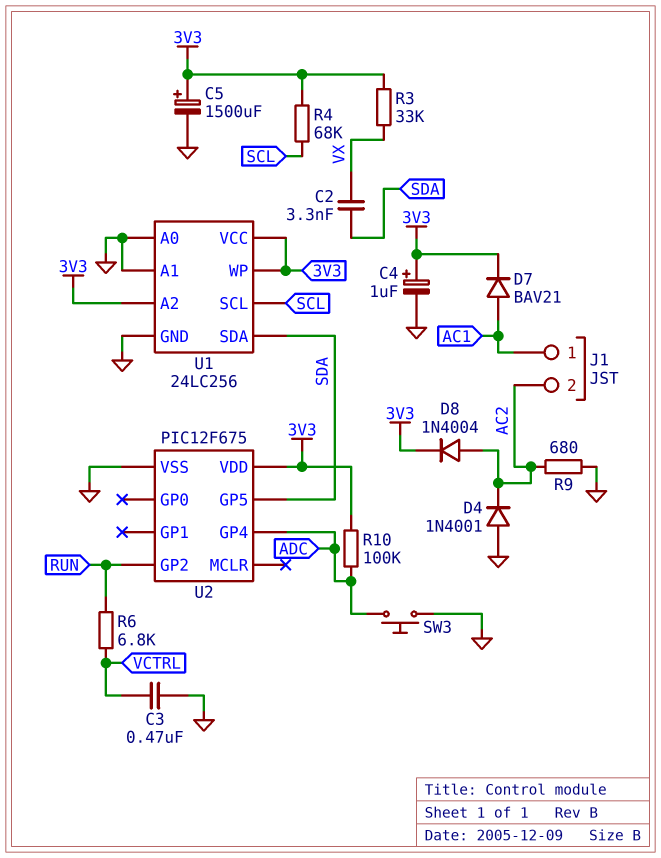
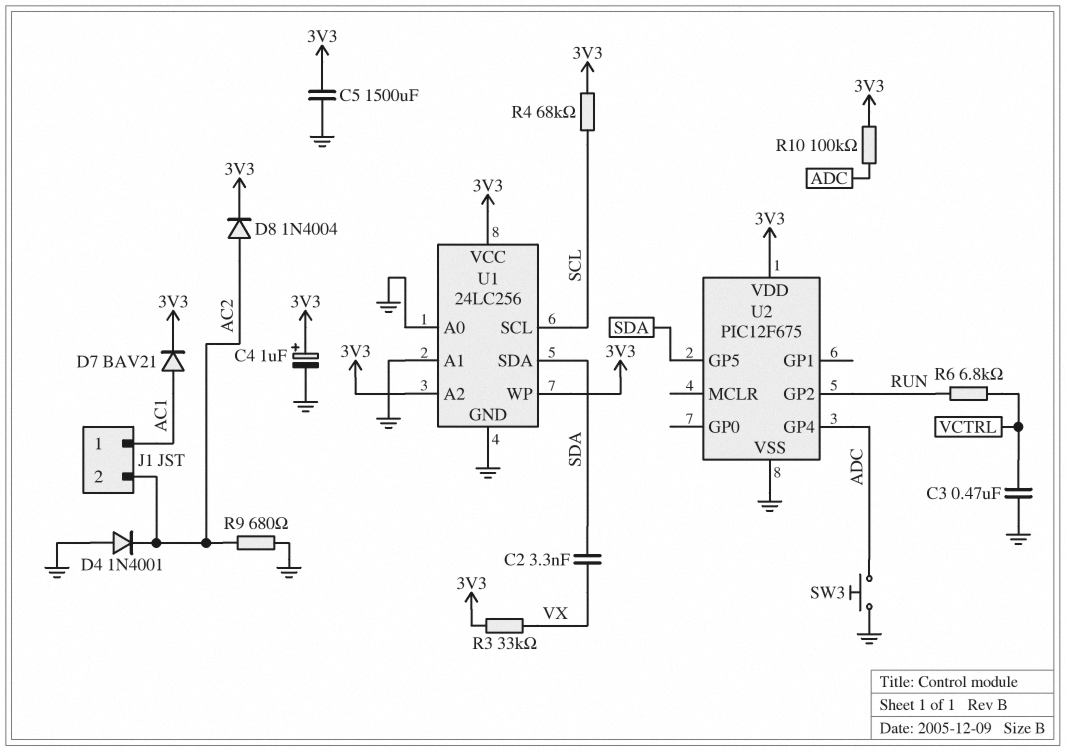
C5: 1500uF (plus 3V3, minus GND) -> 1500uF (3V3, GND)

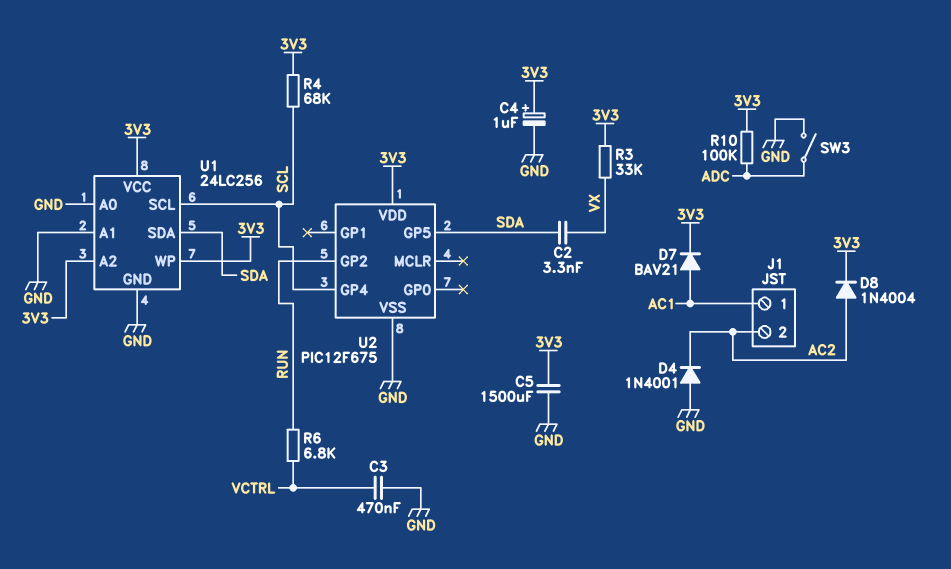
R9: 680 (AC2, GND) -> none
SW3: button (ADC, GND) -> switch (ADC, GND)
U2 pin GP4: ADC -> SCL

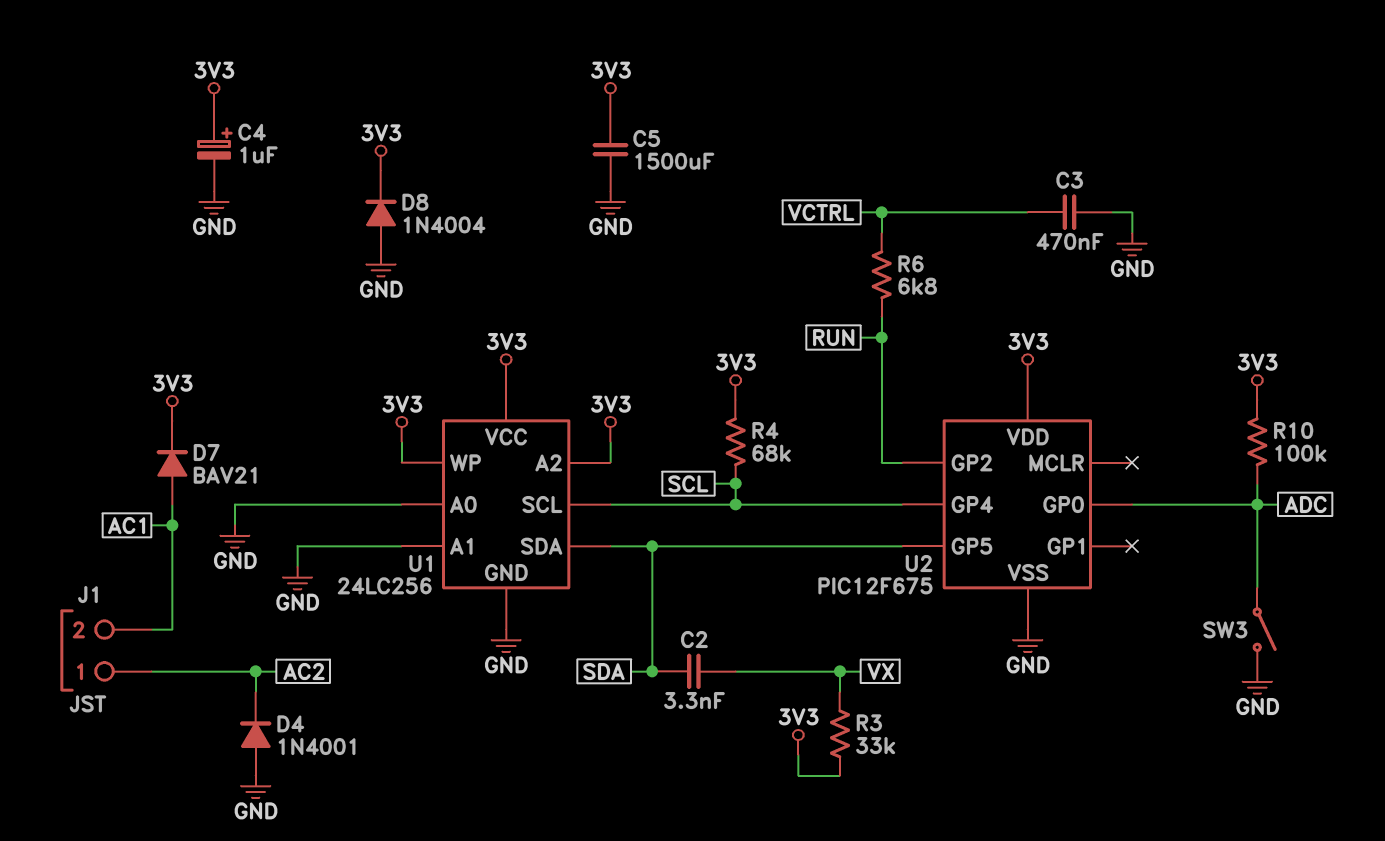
D8: diode 1N4004 (A AC2, K 3V3) -> diode 1N4004 (A GND, K 3V3)
J1 pin 1: AC1 -> AC2
J1 pin 2: AC2 -> AC1
U2 pin GP0: none -> ADC

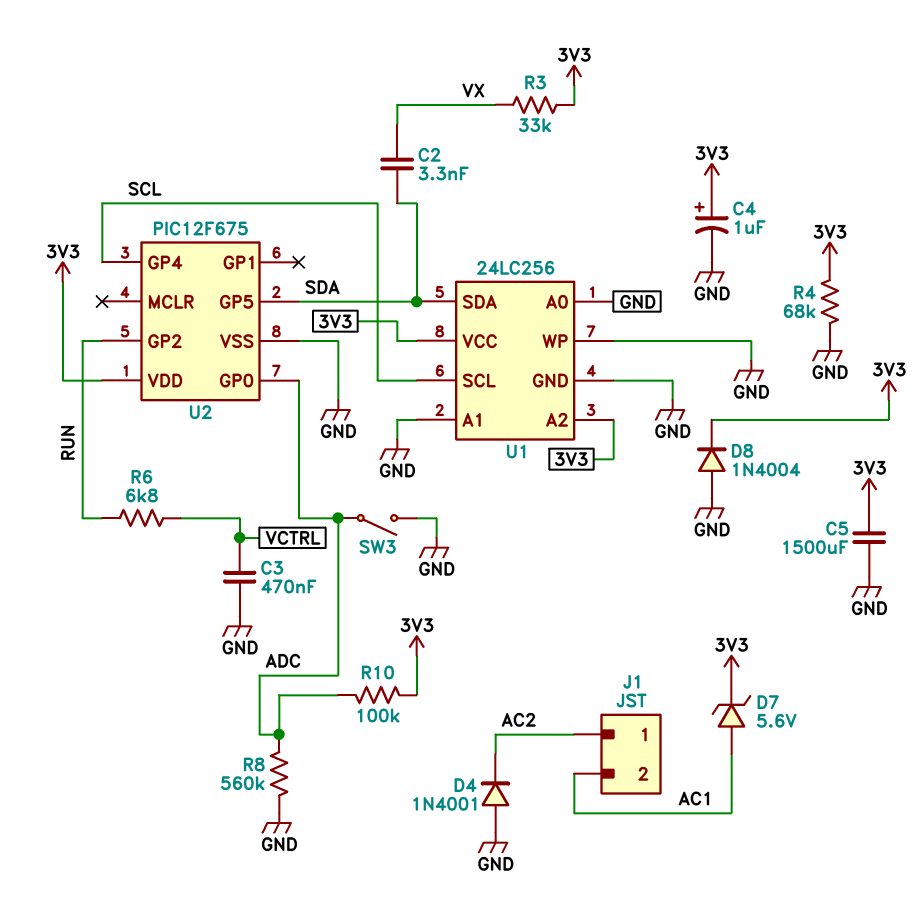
D7: diode BAV21 (A AC1, K 3V3) -> zener 5.6V (A AC1, K 3V3)
R4: 68k (3V3, SCL) -> 68k (3V3, GND)
R8: none -> 560k (ADC, GND)
U1 pin WP: 3V3 -> GND

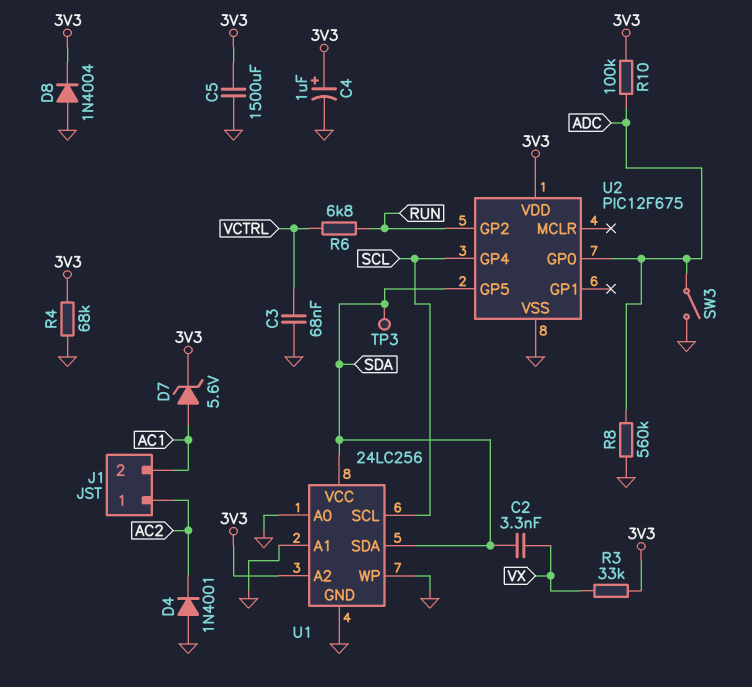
C3: 470nF (GND, VCTRL) -> 68nF (GND, VCTRL)
TP3: none -> test point (SDA)
U1 pin VCC: 3V3 -> SDA

